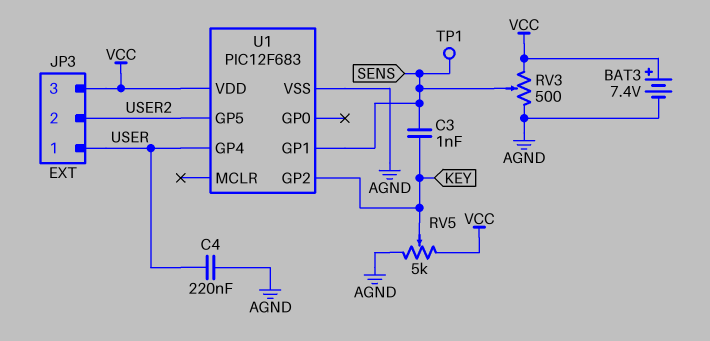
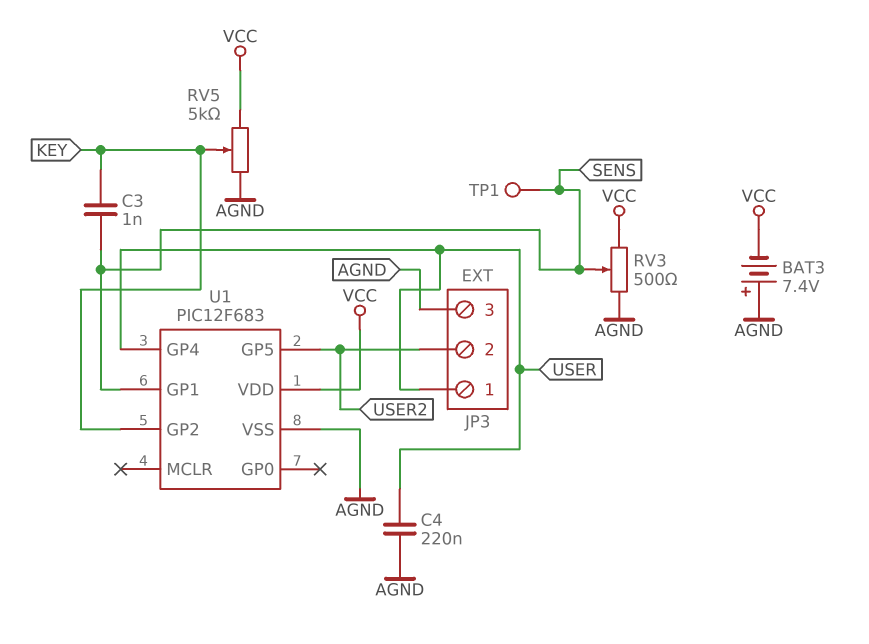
BAT3: 7.4V (plus VCC, minus AGND) -> 7.4V (plus AGND, minus VCC)
JP3 pin 3: VCC -> AGND

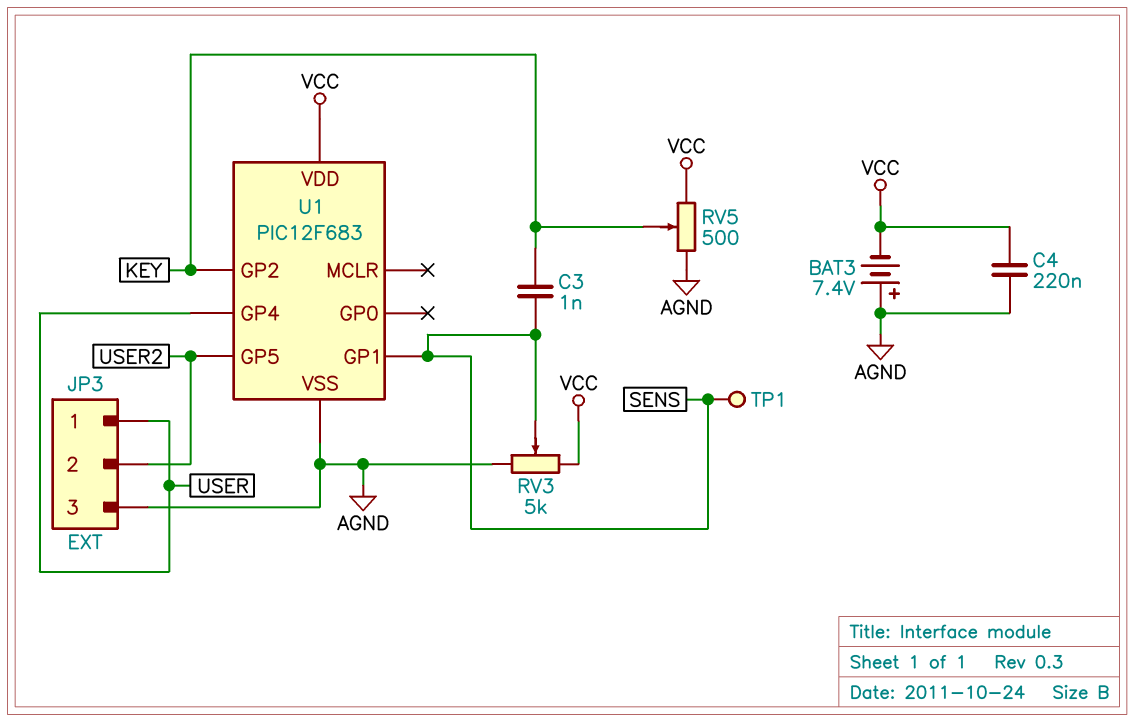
C4: 220nF (AGND, USER) -> 220nF (AGND, VCC)
RV3: 500 (AGND, VCC, wiper SENS) -> 5k (AGND, VCC, wiper SENS)
RV5: 5k (AGND, VCC, wiper KEY) -> 500 (AGND, VCC, wiper KEY)

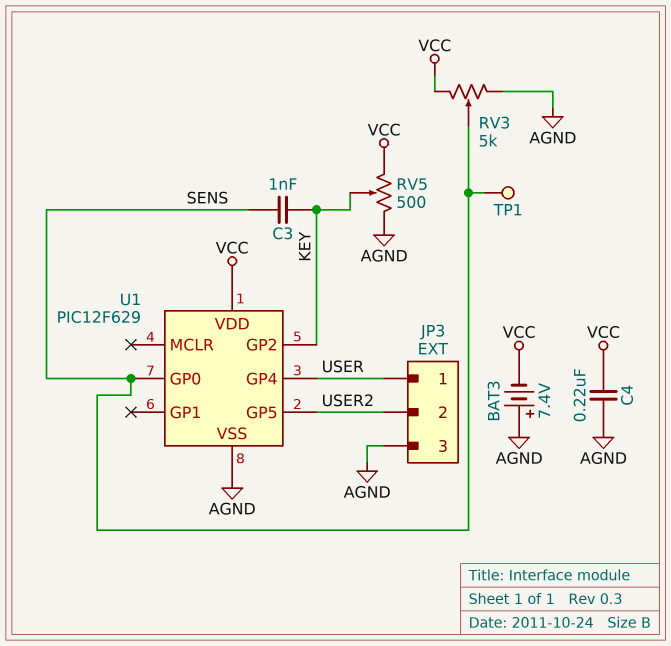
U1: PIC12F683 -> PIC12F629
U1 pin GP0: none -> SENS
U1 pin GP1: SENS -> none

